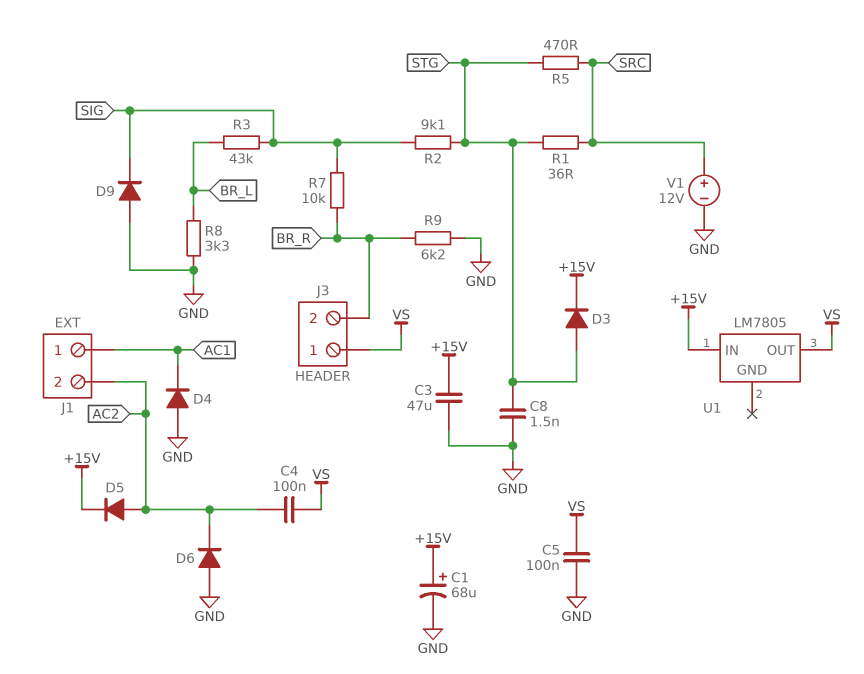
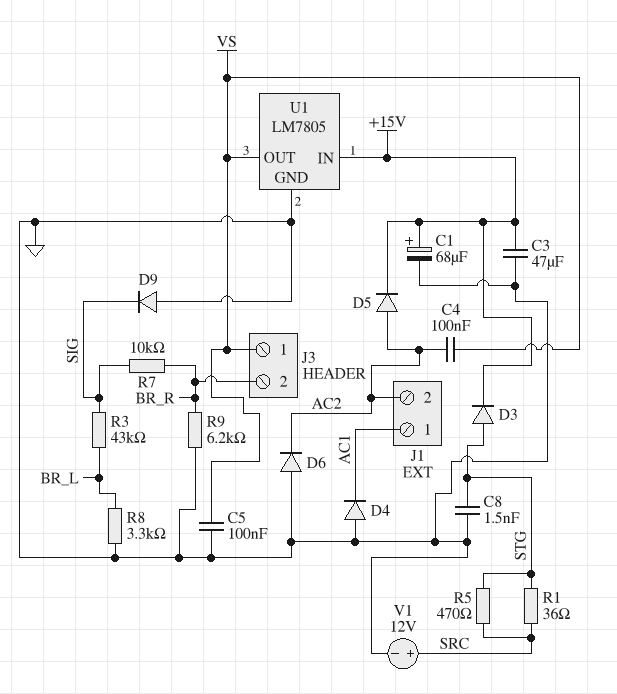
R2: 9.1k (SIG, STG) -> none
U1 pin GND: none -> GND

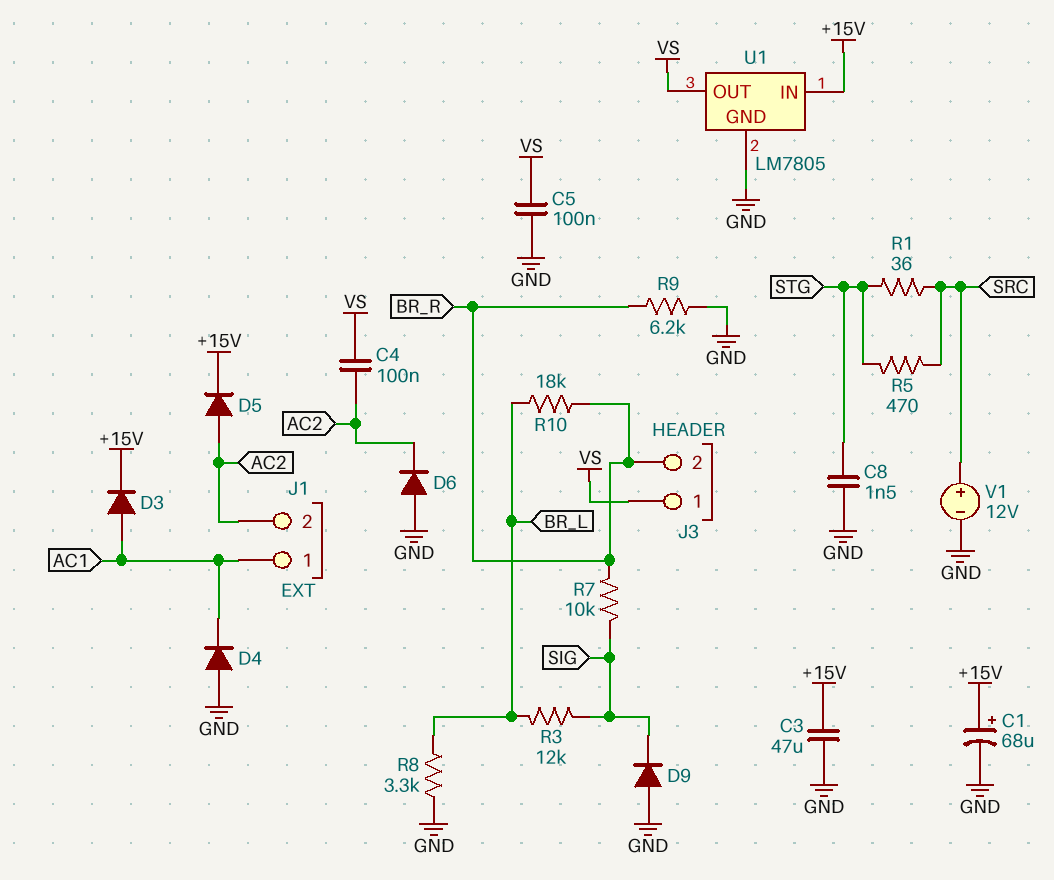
D3: diode (A STG, K +15V) -> diode (A AC1, K +15V)
R3: 43k (BR_L, SIG) -> 12k (BR_L, SIG)
R10: none -> 18k (BR_L, BR_R)

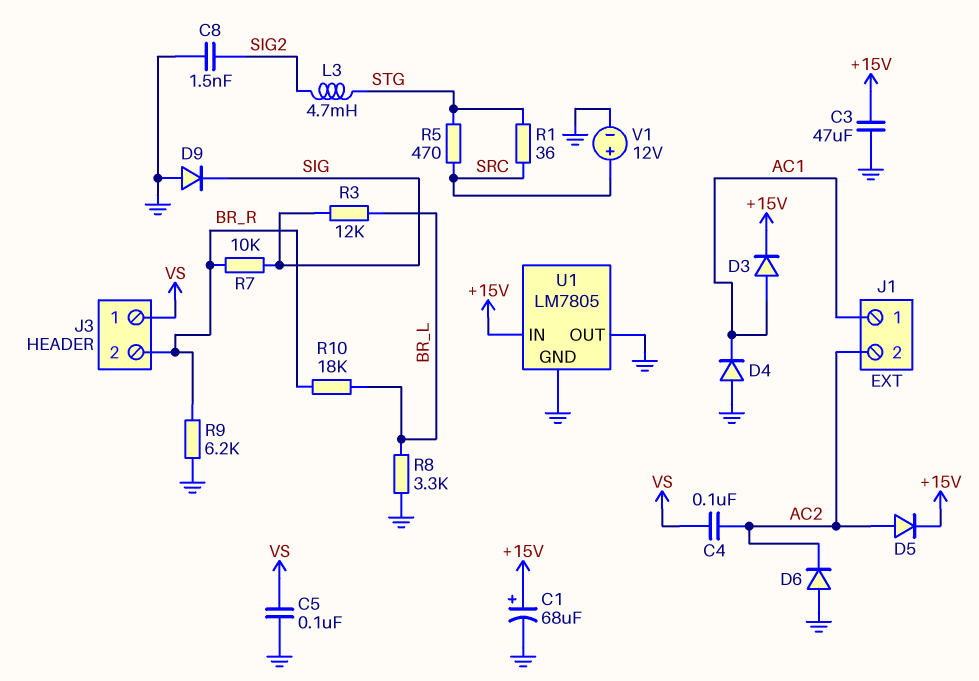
C8: 1.5nF (GND, STG) -> 1.5nF (GND, SIG2)
L3: none -> 4.7mH (SIG2, STG)
U1 pin OUT: VS -> GND

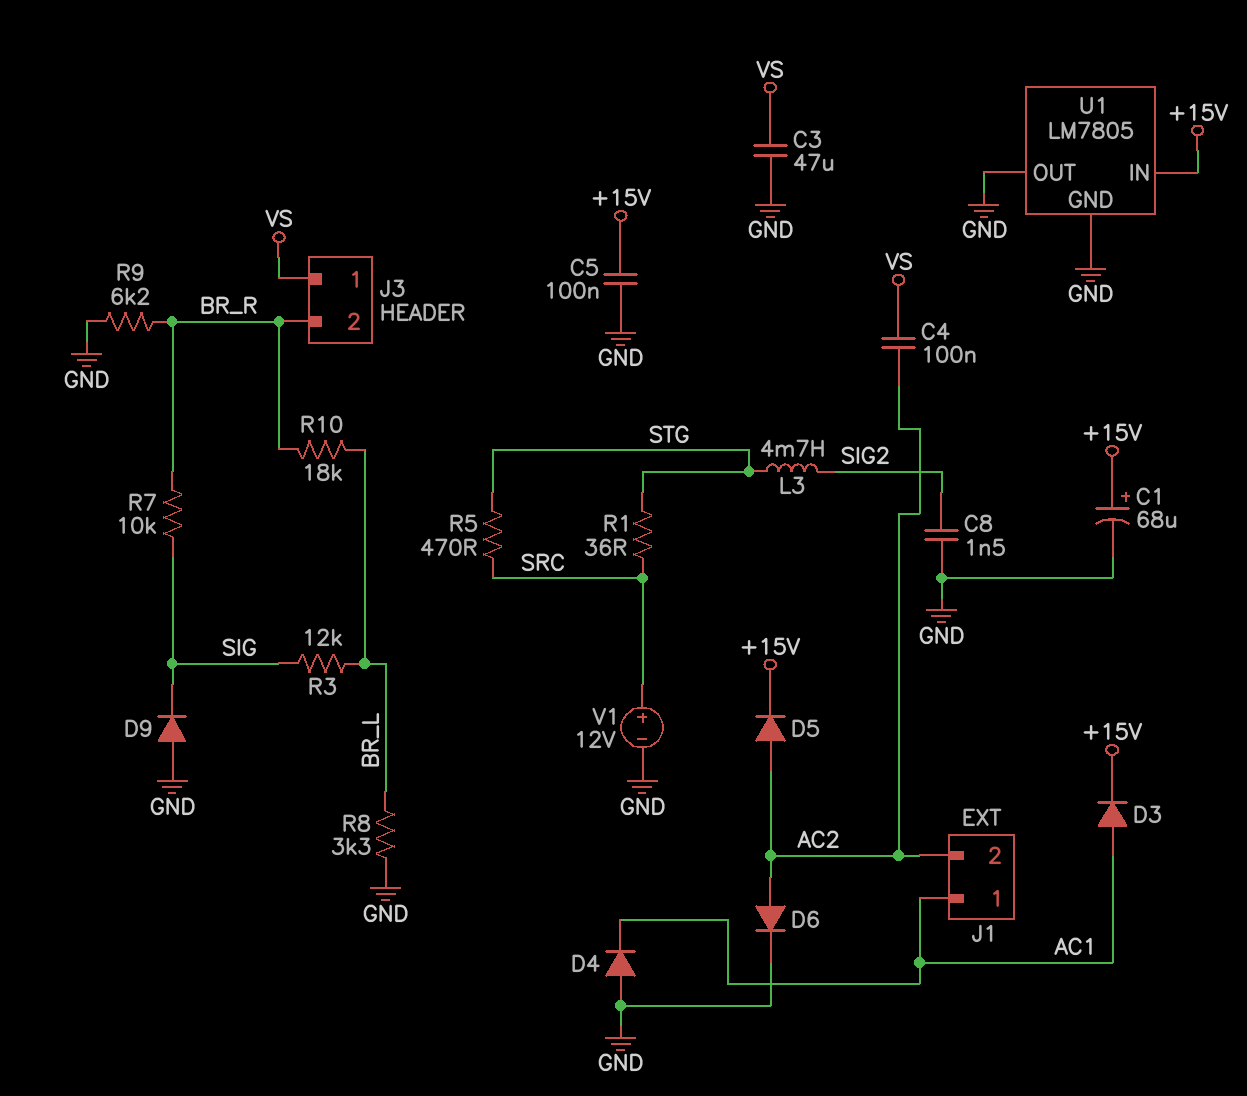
C3: 47uF (+15V, GND) -> 47uF (GND, VS)
C5: 100nF (GND, VS) -> 100nF (+15V, GND)
D6: diode (A GND, K AC2) -> diode (A AC2, K GND)

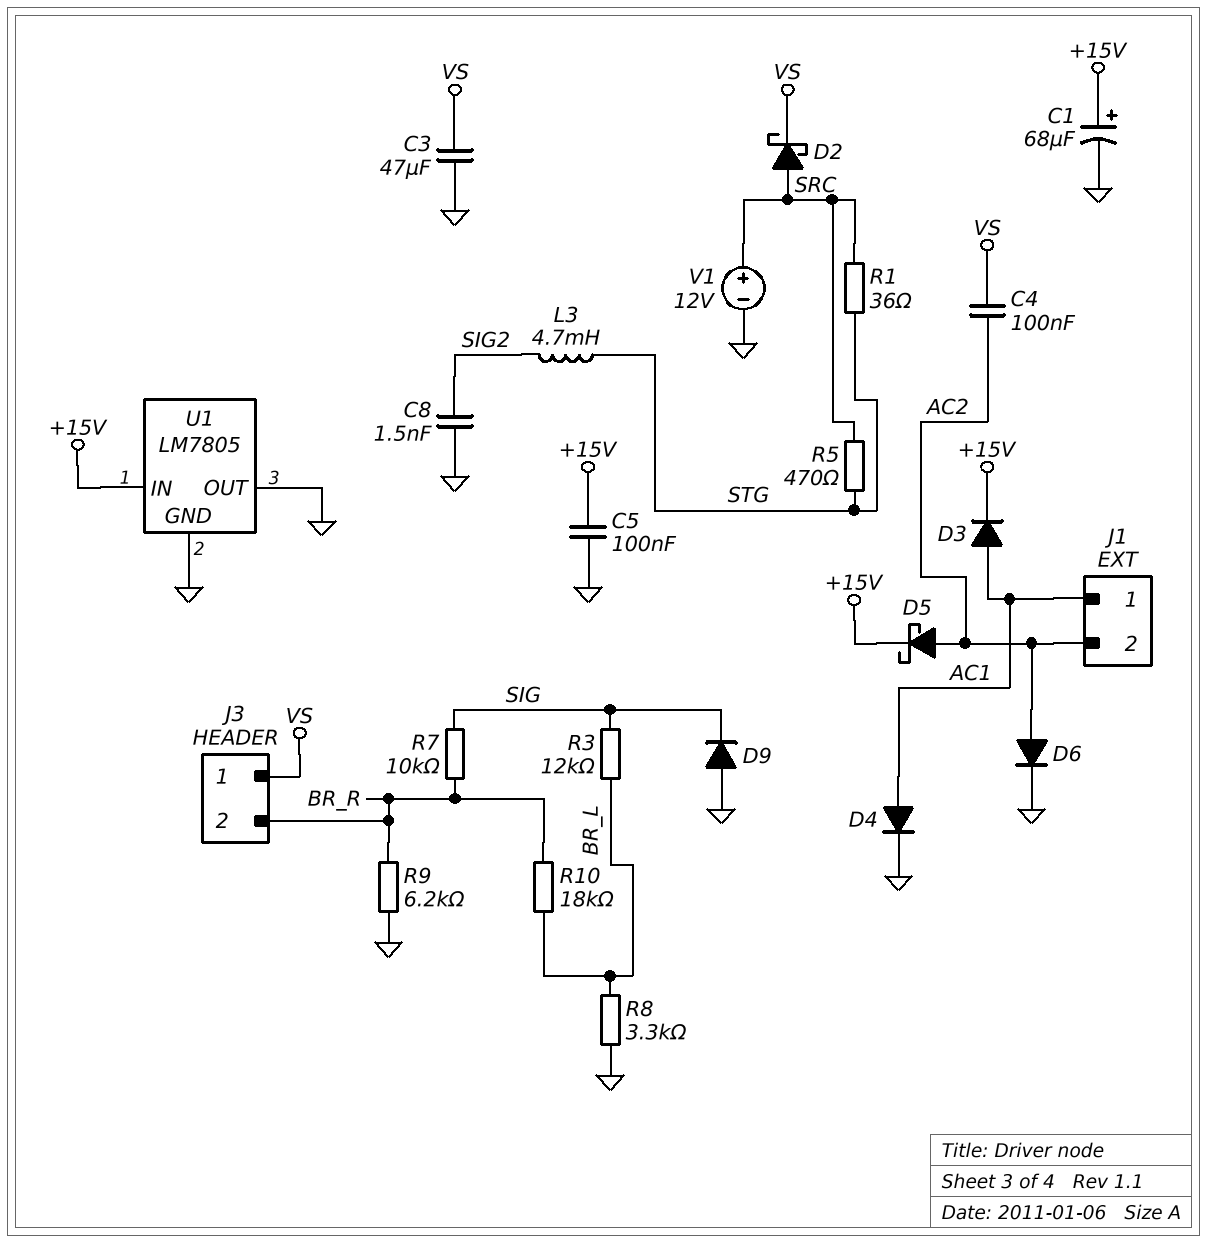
D2: none -> schottky (A SRC, K VS)
D4: diode (A GND, K AC1) -> diode (A AC1, K GND)
D5: diode (A AC2, K +15V) -> schottky (A AC2, K +15V)

